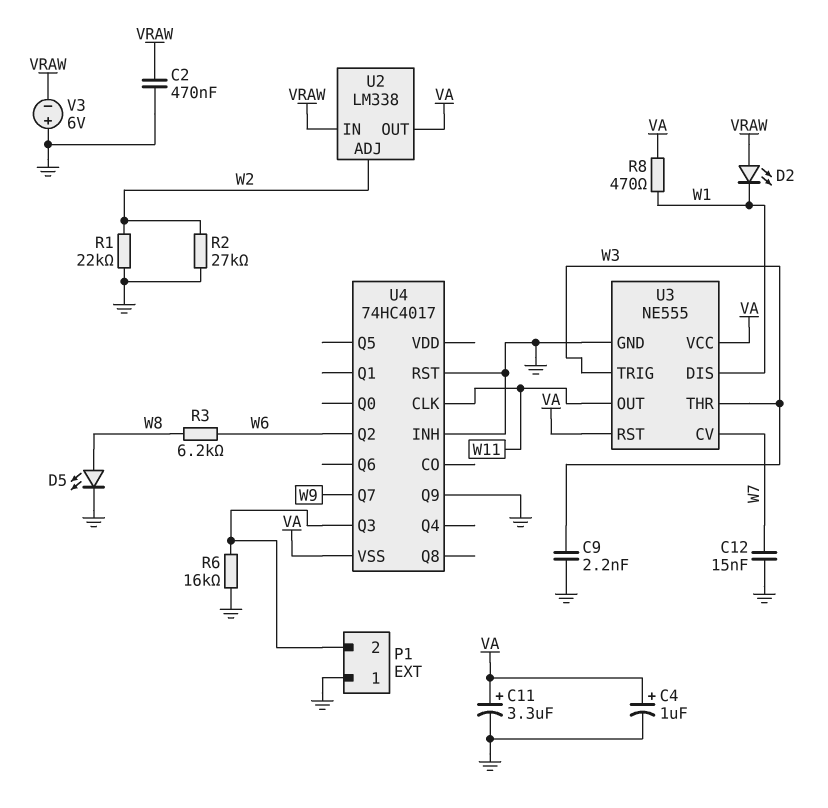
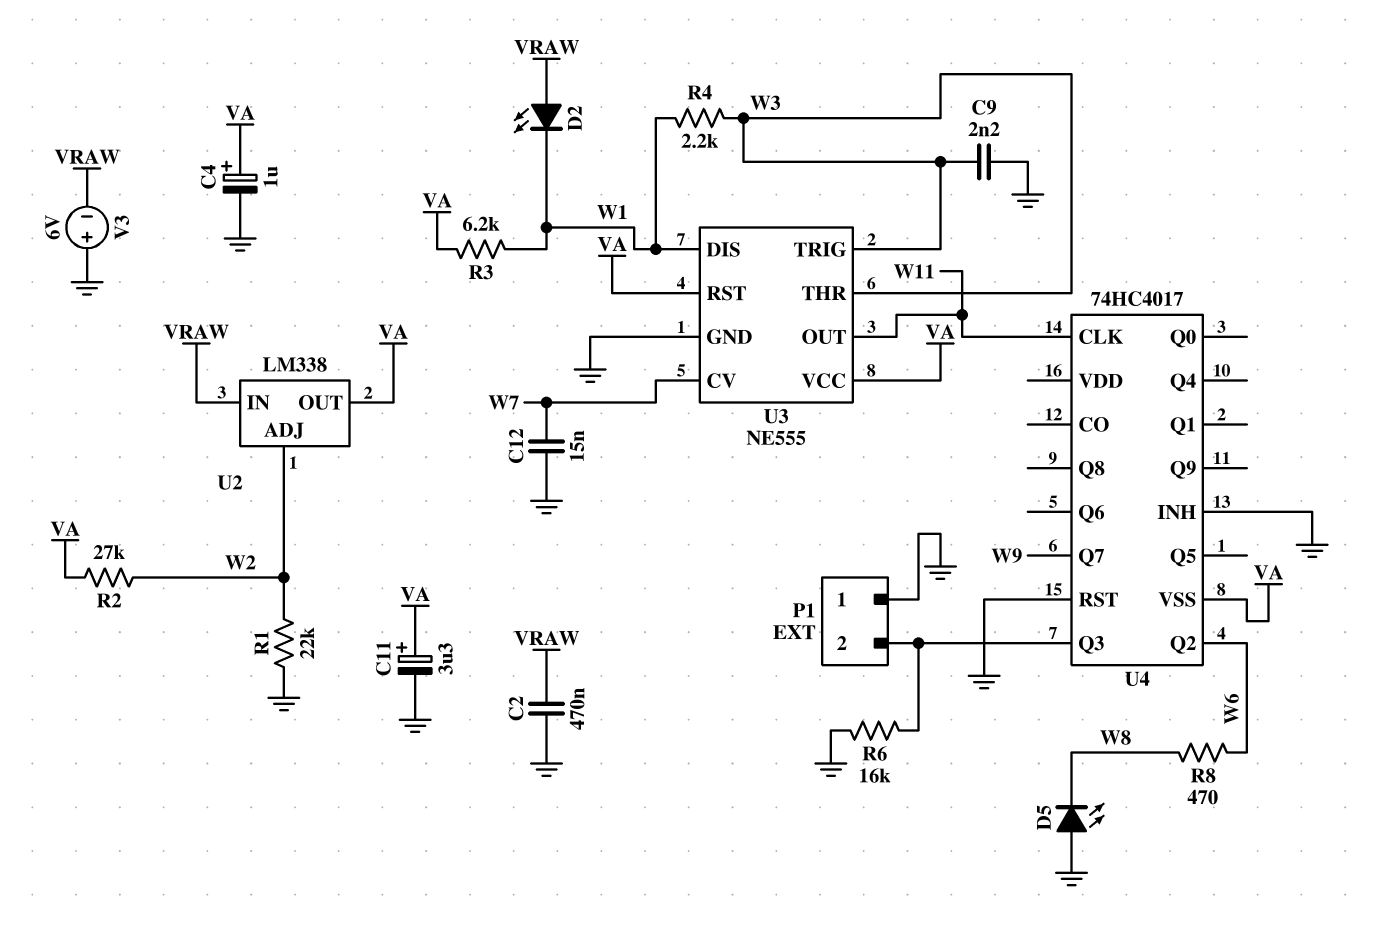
D5: LED (A W8, K GND) -> LED (A GND, K W8)
R2: 27k (GND, W2) -> 27k (VA, W2)
R3: 6.2k (W6, W8) -> 6.2k (VA, W1)
R4: none -> 2.2k (W1, W3)
R8: 470 (VA, W1) -> 470 (W6, W8)
U4 pin Q9: GND -> none

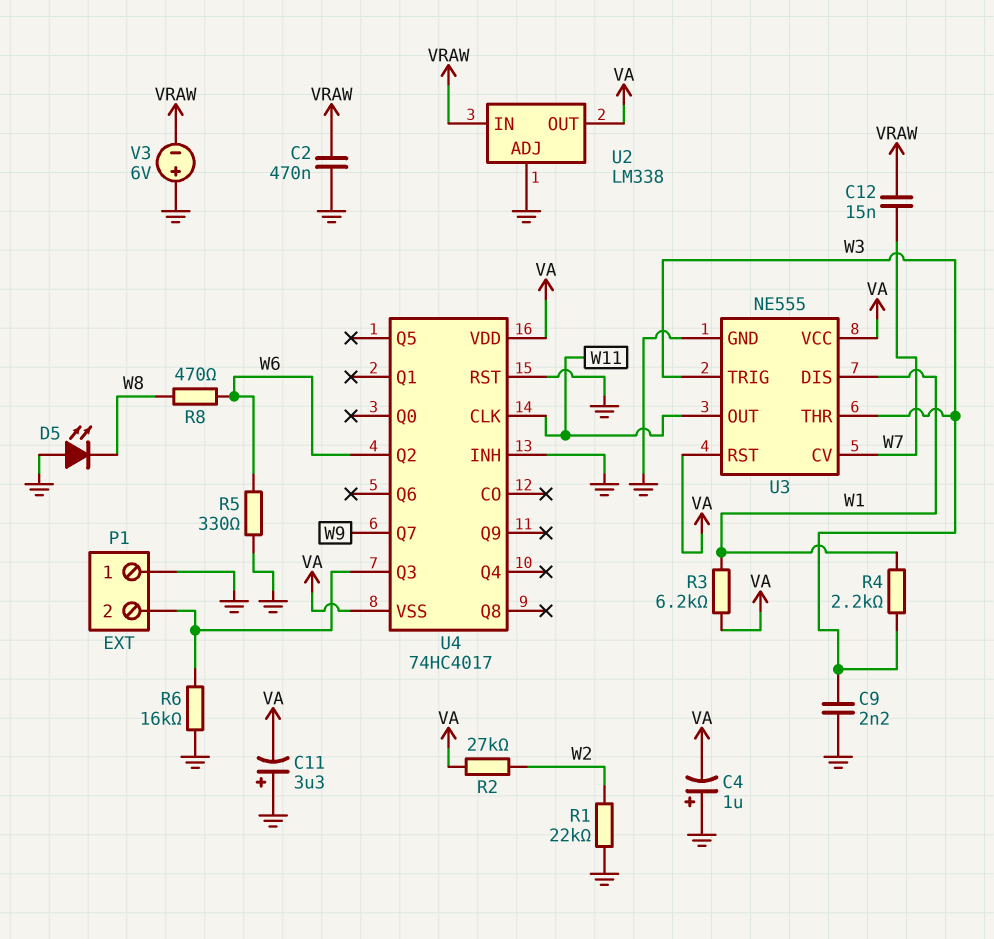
C4: 1uF (plus VA, minus GND) -> 1uF (plus GND, minus VA)
C11: 3.3uF (plus VA, minus GND) -> 3.3uF (plus GND, minus VA)
C12: 15nF (GND, W7) -> 15nF (VRAW, W7)
D2: LED (A VRAW, K W1) -> none
R5: none -> 330 (GND, W6)
U2 pin ADJ: W2 -> GND
U4 pin VDD: none -> VA

